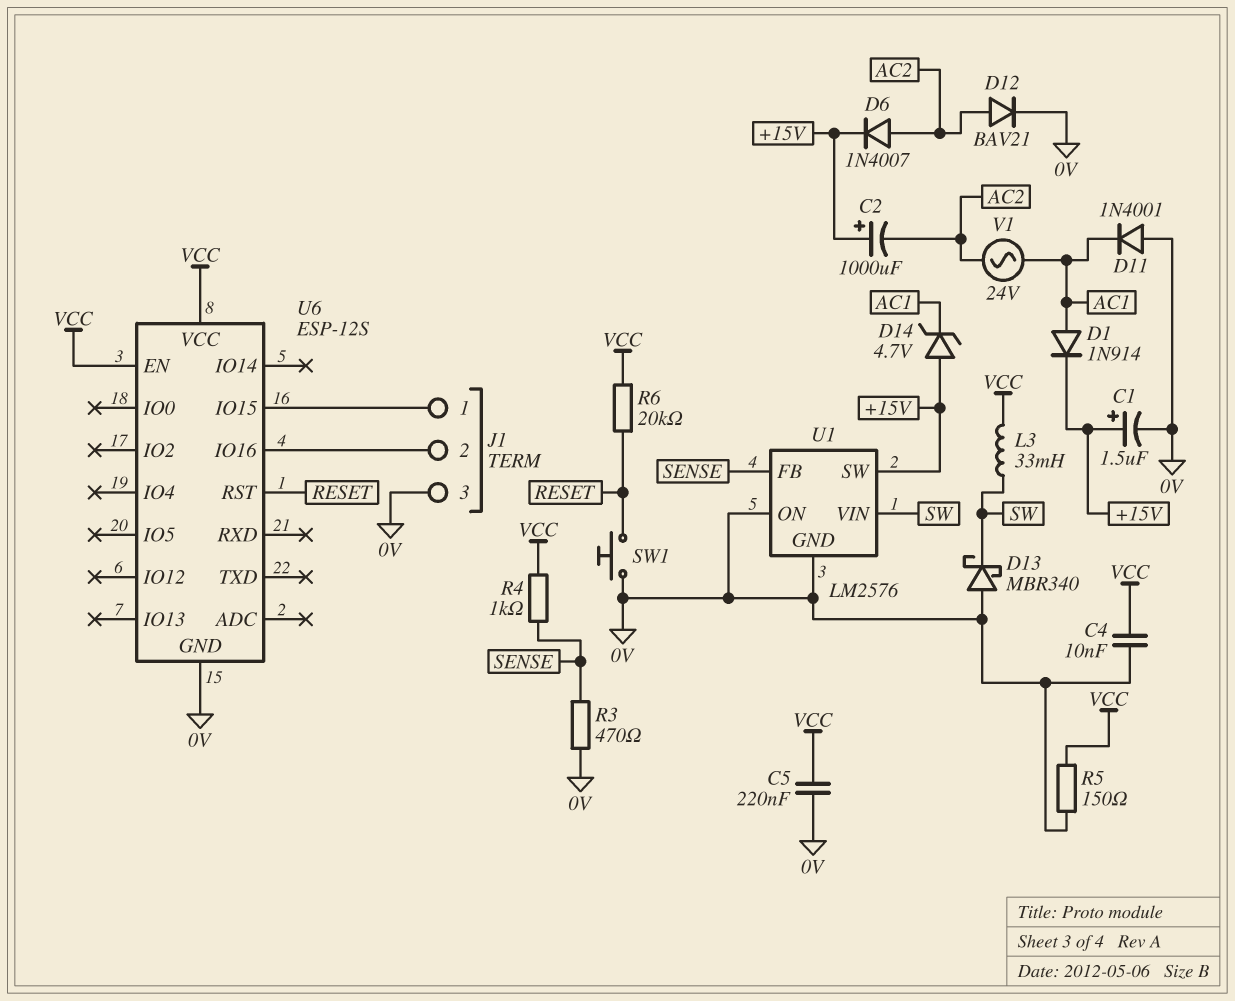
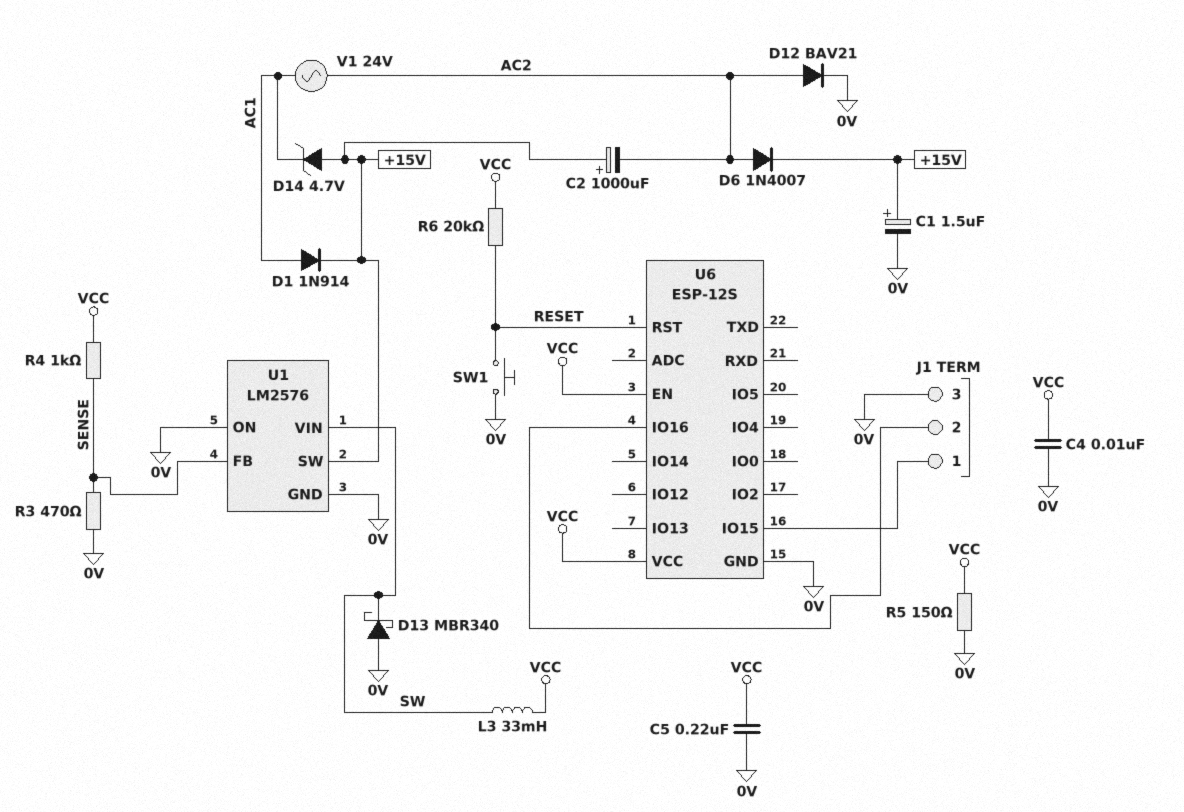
D11: diode 1N4001 (A 0V, K AC1) -> none

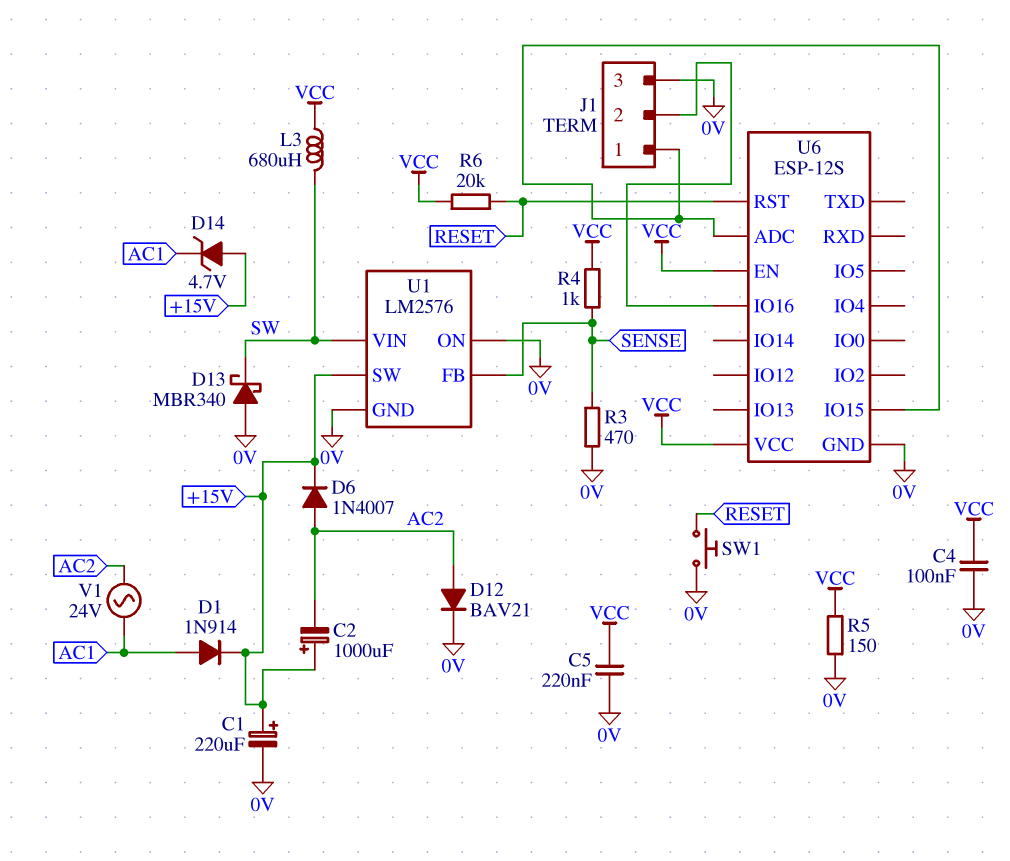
C1: 1.5uF (plus +15V, minus 0V) -> 220uF (plus +15V, minus 0V)
C4: 10nF (0V, VCC) -> 100nF (0V, VCC)
L3: 33mH (SW, VCC) -> 680uH (SW, VCC)
U6 pin ADC: none -> J1/1

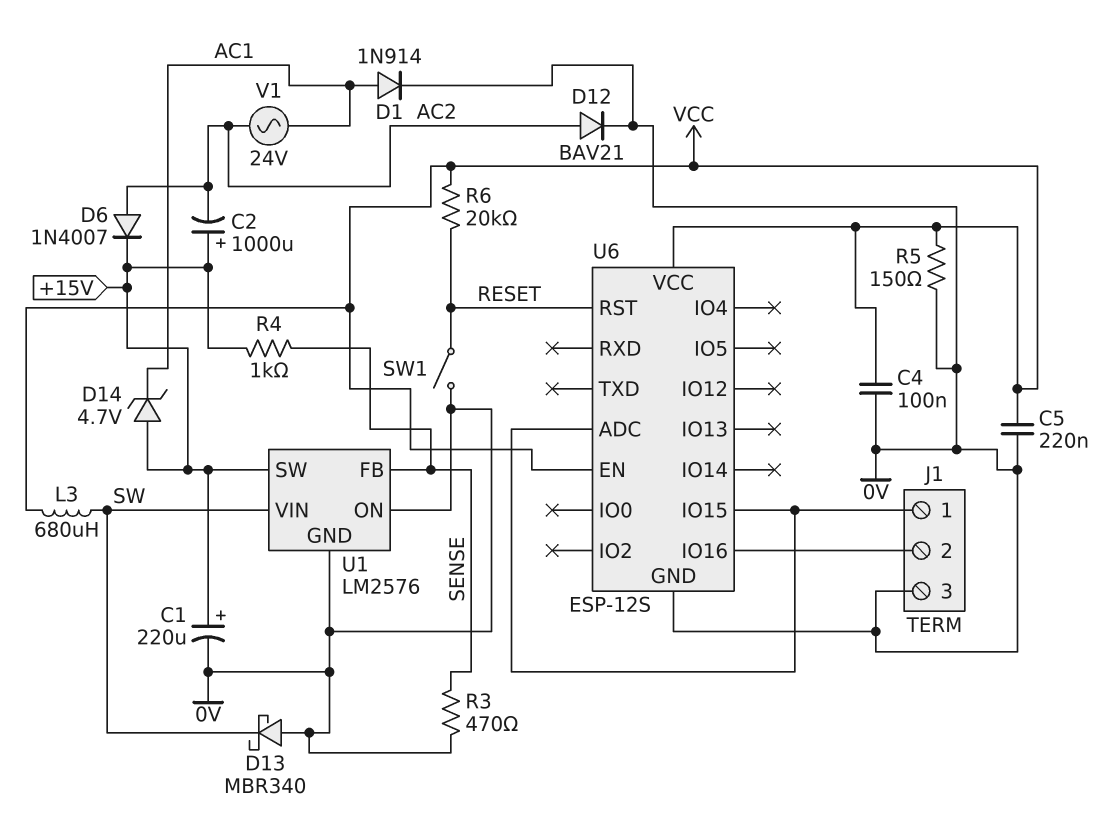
D1: diode 1N914 (A AC1, K +15V) -> diode 1N914 (A AC1, K 0V)
R4: 1k (SENSE, VCC) -> 1k (+15V, SENSE)
SW1: button (0V, RESET) -> switch (0V, RESET)

